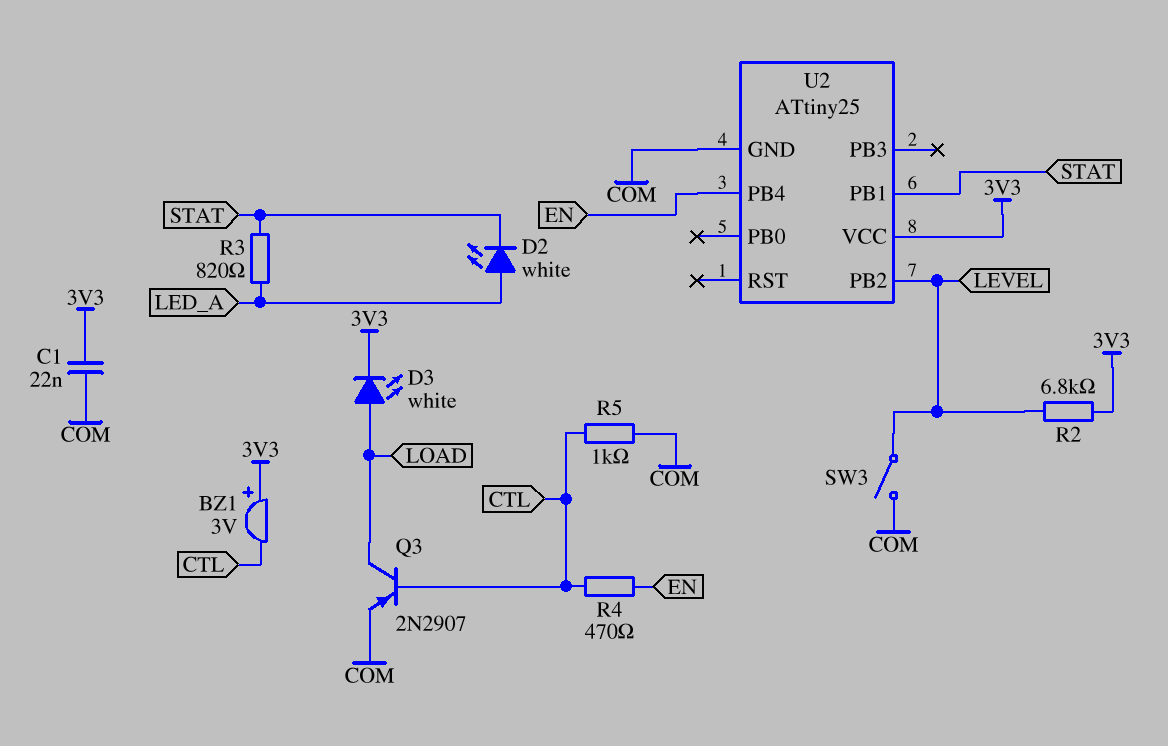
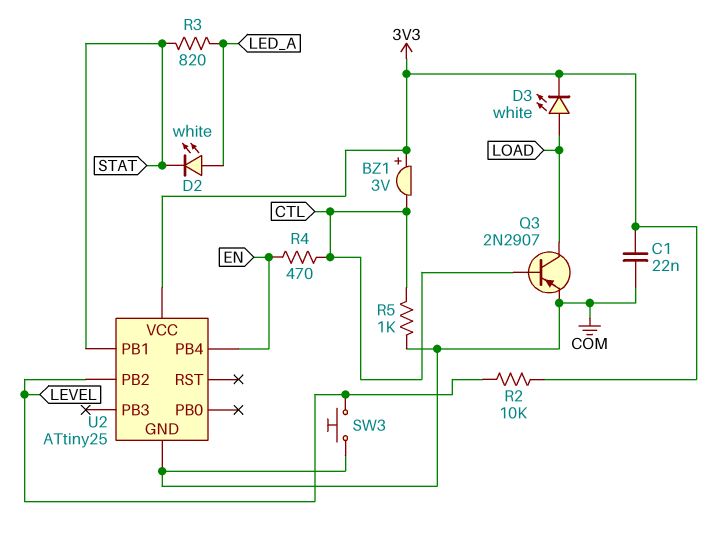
R2: 6.8k (3V3, LEVEL) -> 10k (3V3, LEVEL)
SW3: switch (COM, LEVEL) -> button (COM, LEVEL)

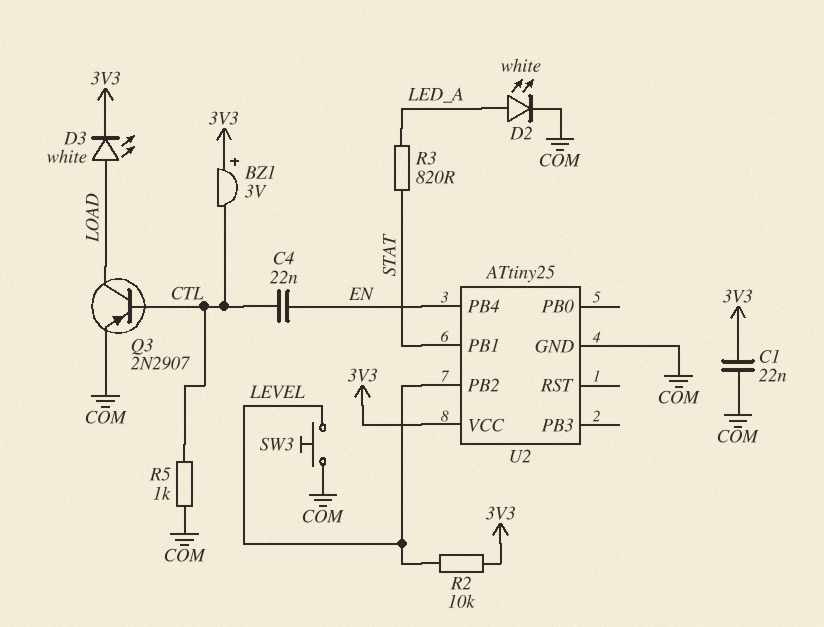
C4: none -> 22nF (CTL, EN)
D2: LED white (A LED_A, K STAT) -> LED white (A LED_A, K COM)
R4: 470 (CTL, EN) -> none

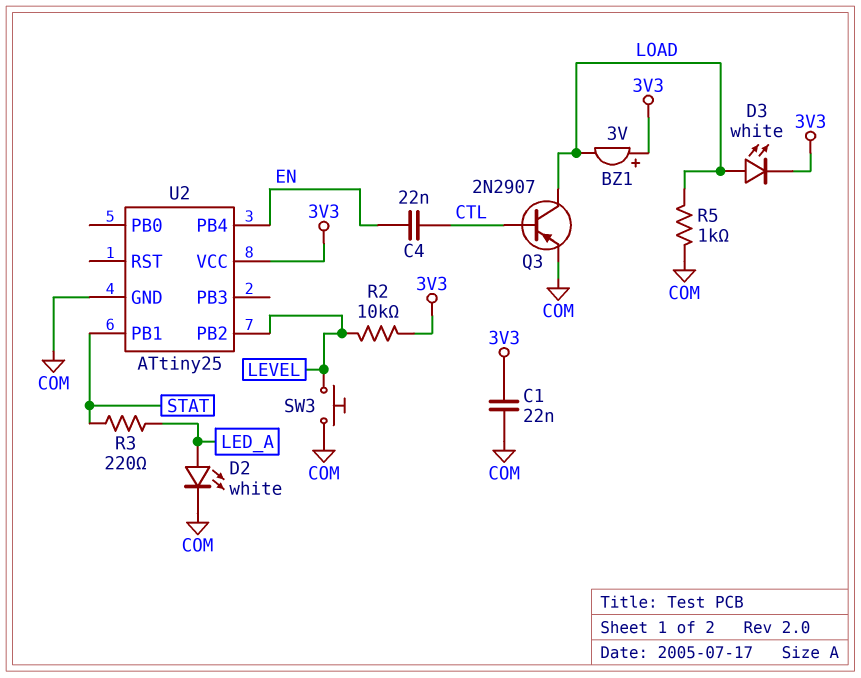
BZ1: buzzer 3V (plus 3V3, minus CTL) -> buzzer 3V (plus 3V3, minus LOAD)
R3: 820 (LED_A, STAT) -> 220 (LED_A, STAT)
R5: 1k (COM, CTL) -> 1k (COM, LOAD)

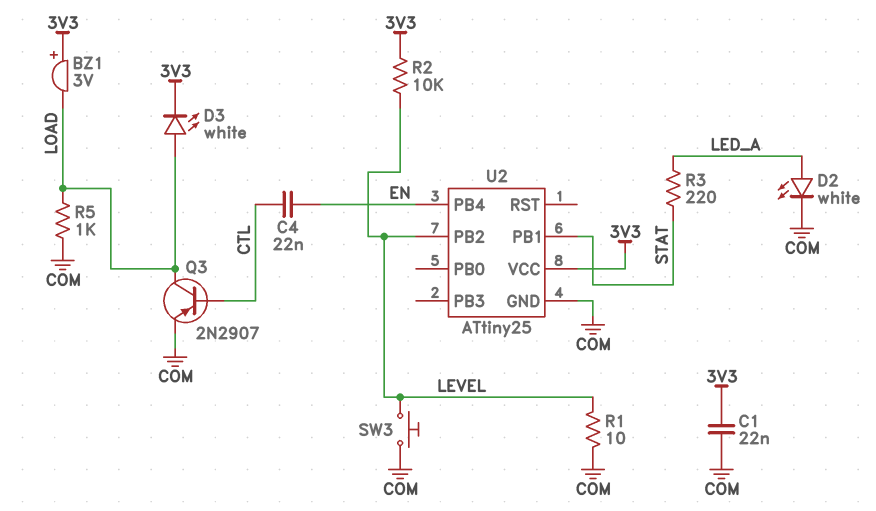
R1: none -> 10 (COM, LEVEL)

